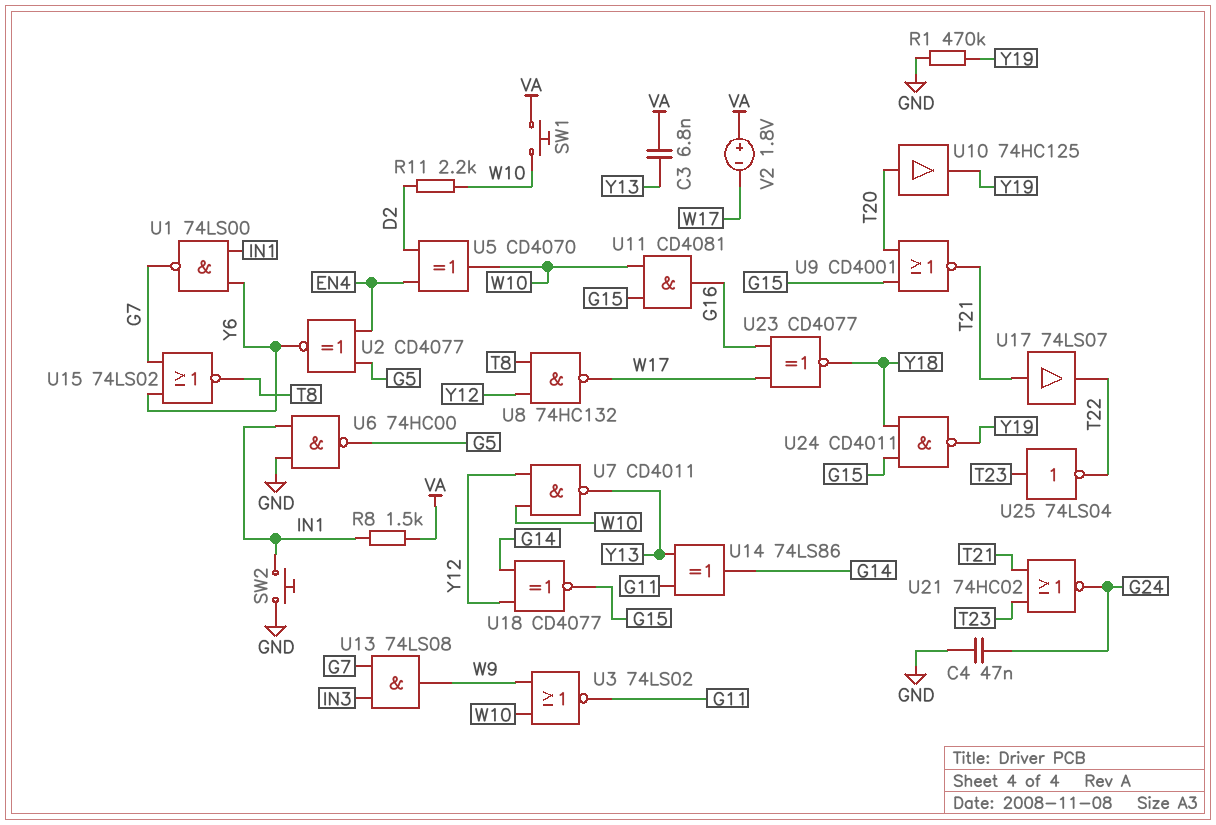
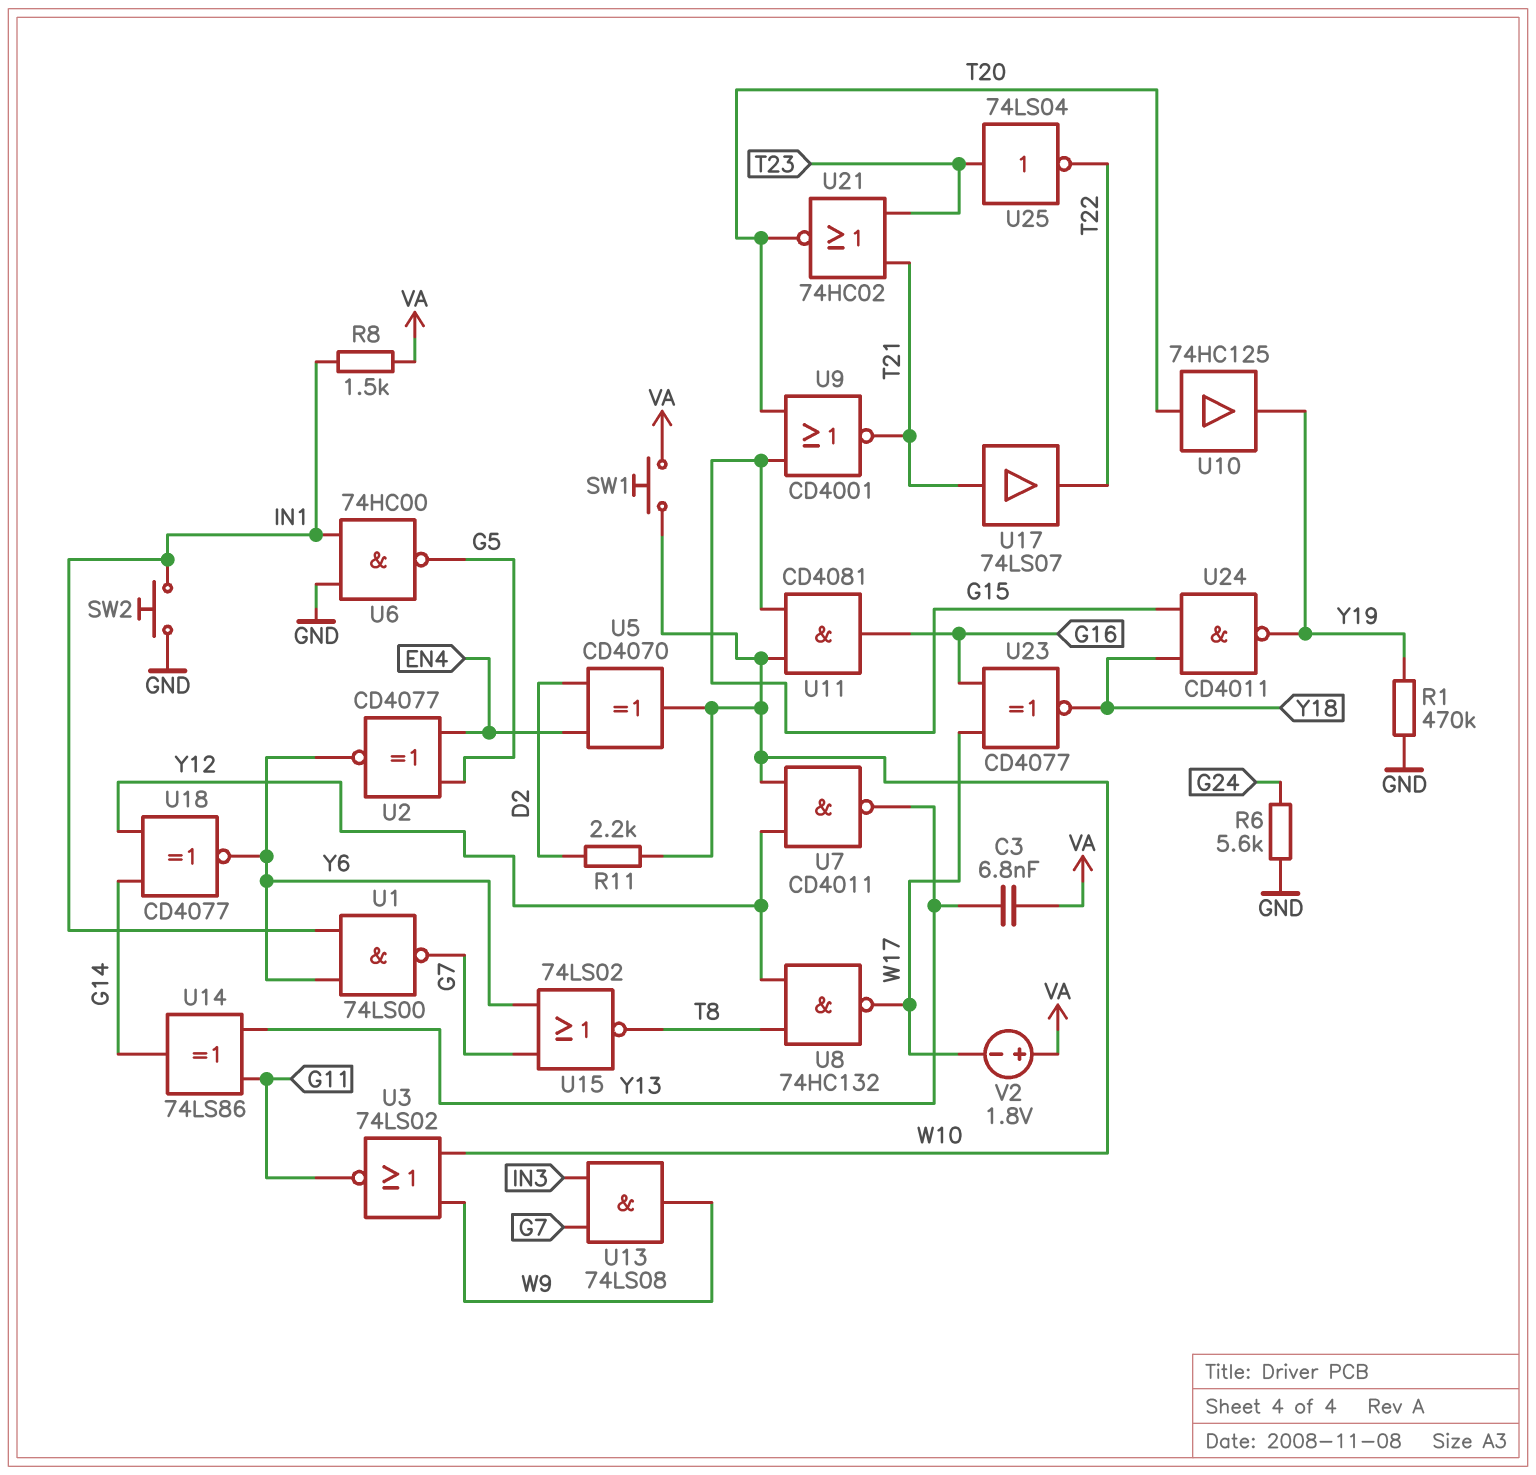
C4: 47nF (G24, GND) -> none
R6: none -> 5.6k (G24, GND)
U18: XNOR CD4077 (in G14, in Y12, out G15) -> XNOR CD4077 (in G14, in Y12, out Y6)
U21: NOR 74HC02 (in T21, in T23, out G24) -> NOR 74HC02 (in T21, in T23, out T20)

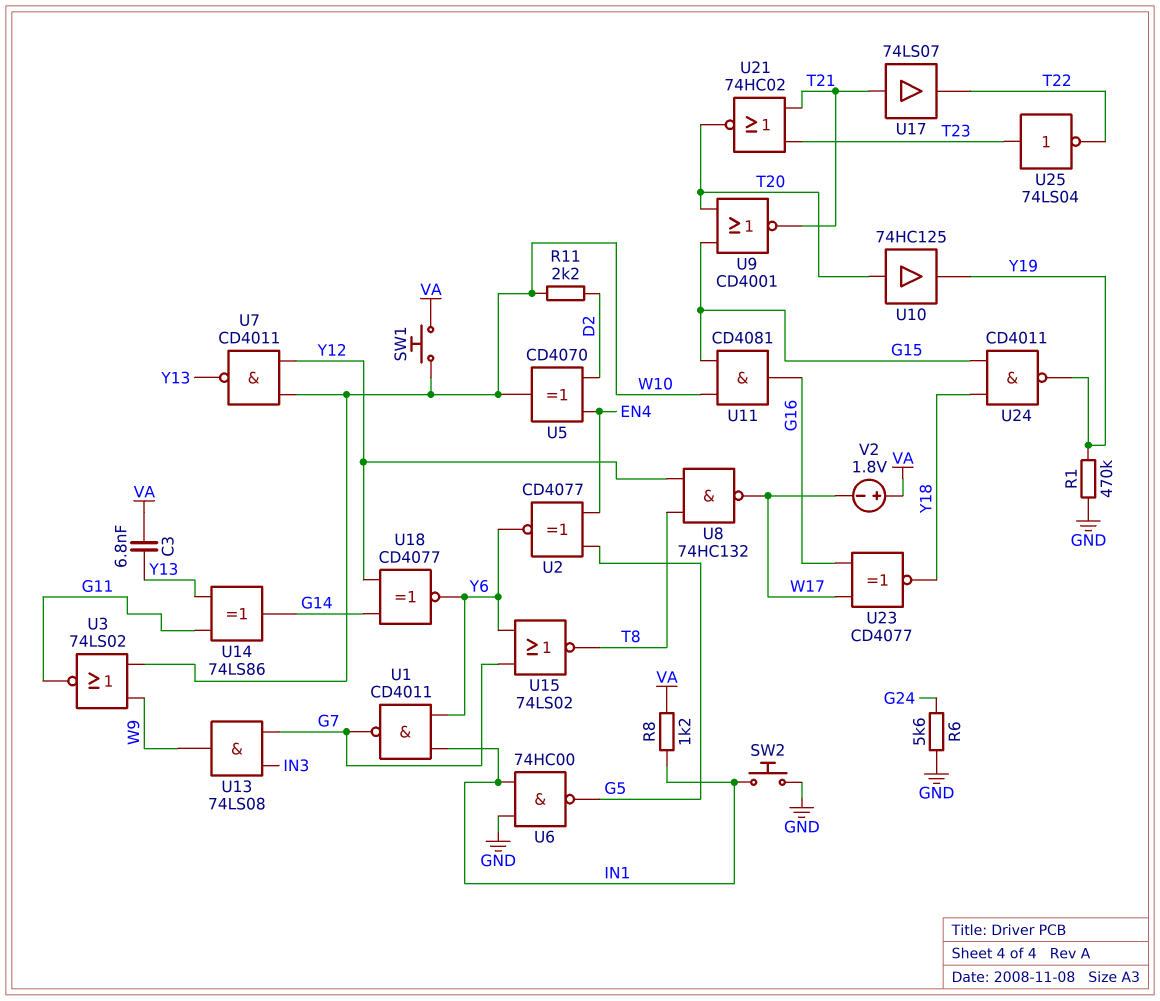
R8: 1.5k (IN1, VA) -> 1.2k (IN1, VA)
U1: NAND 74LS00 (in IN1, in Y6, out G7) -> NAND CD4011 (in IN1, in Y6, out G7)

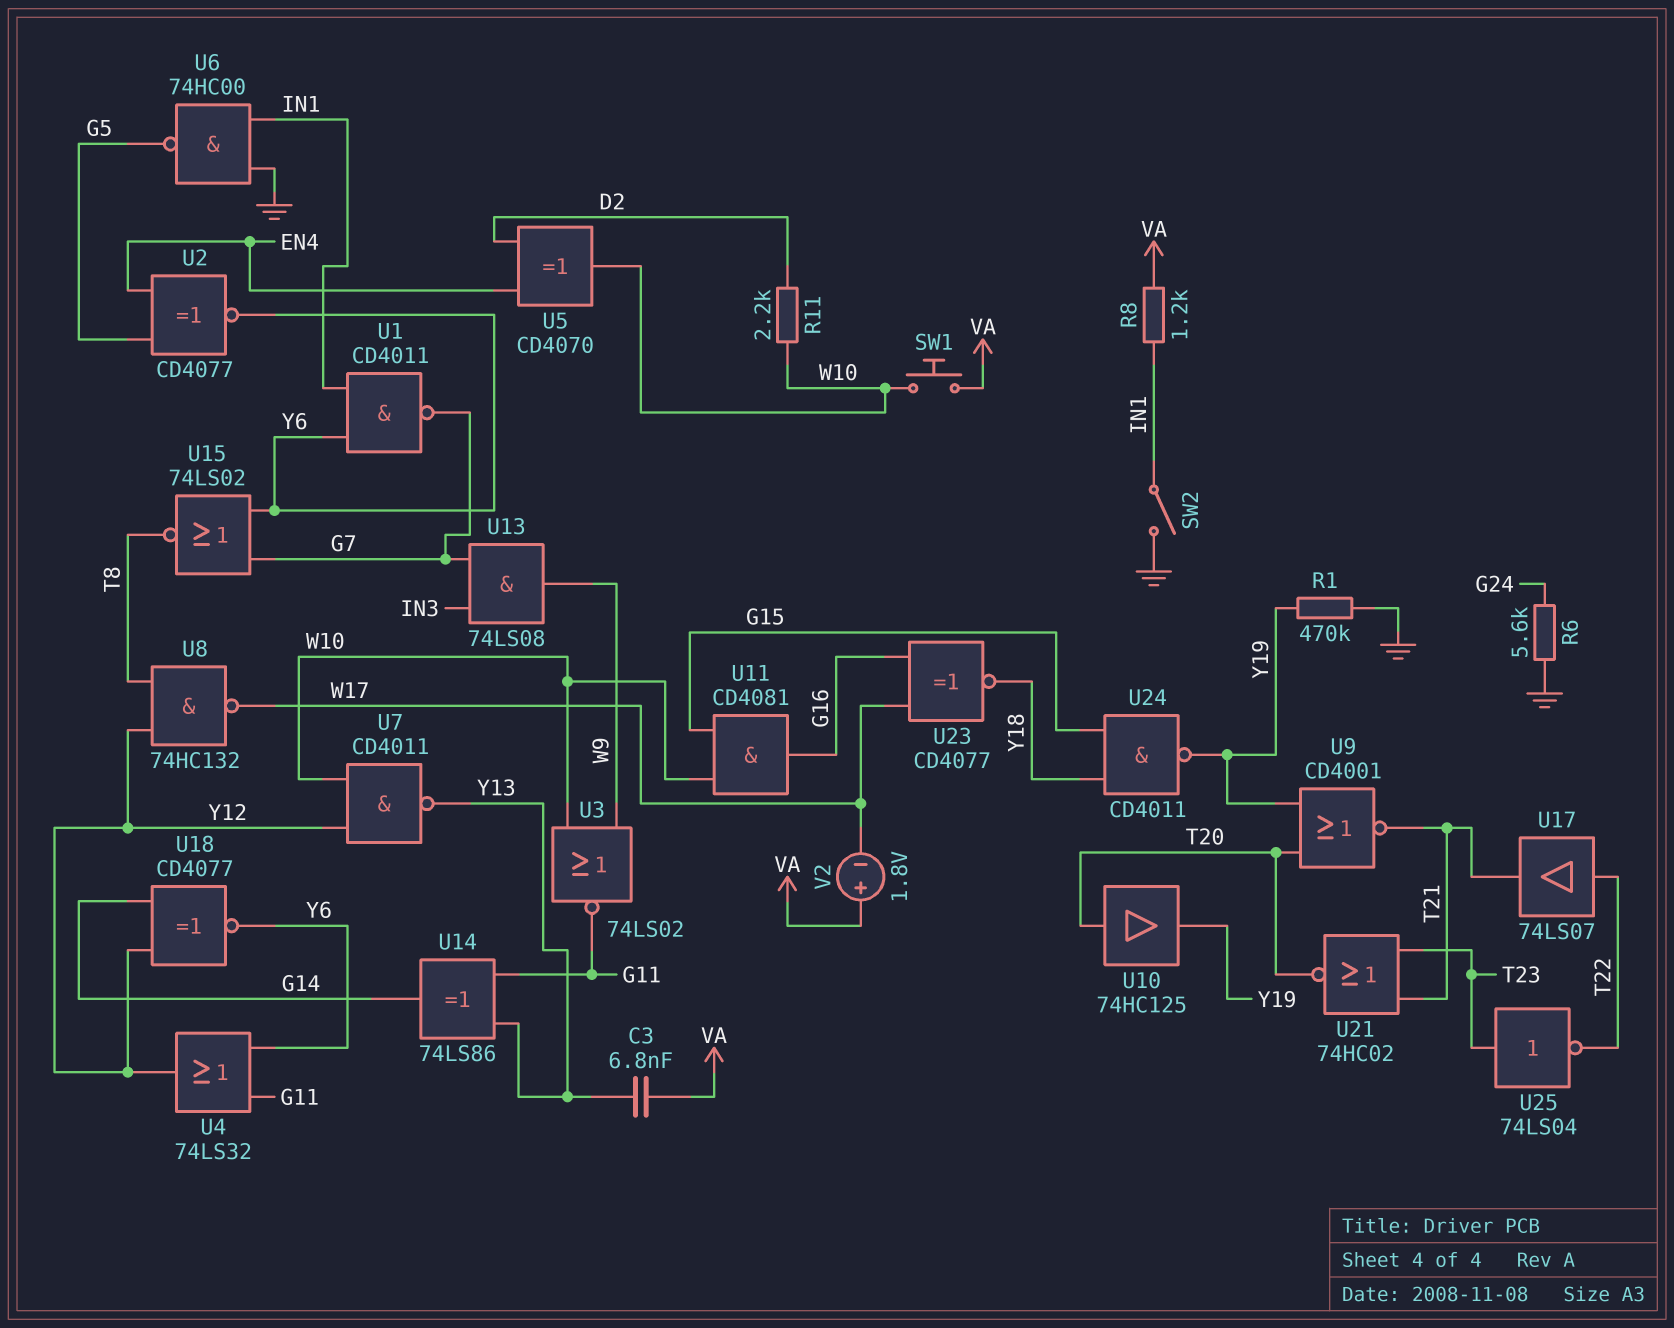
SW2: button (GND, IN1) -> switch (GND, IN1)
U4: none -> OR 74LS32 (in G11, in Y6, out Y12)
U9: NOR CD4001 (in G15, in T20, out T21) -> NOR CD4001 (in T20, in Y19, out T21)
U17: buffer 74LS07 (in T21, out T22) -> buffer 74LS07 (in T22, out T21)

